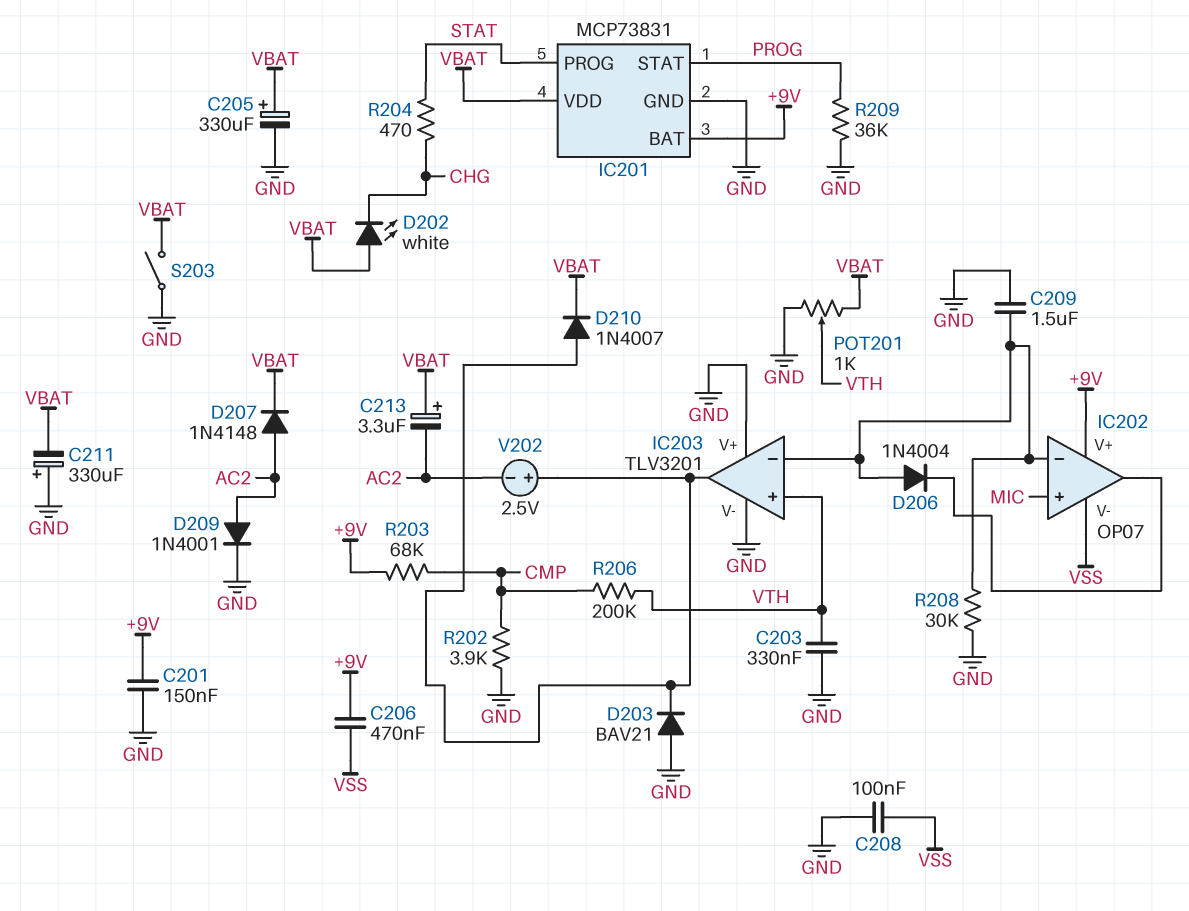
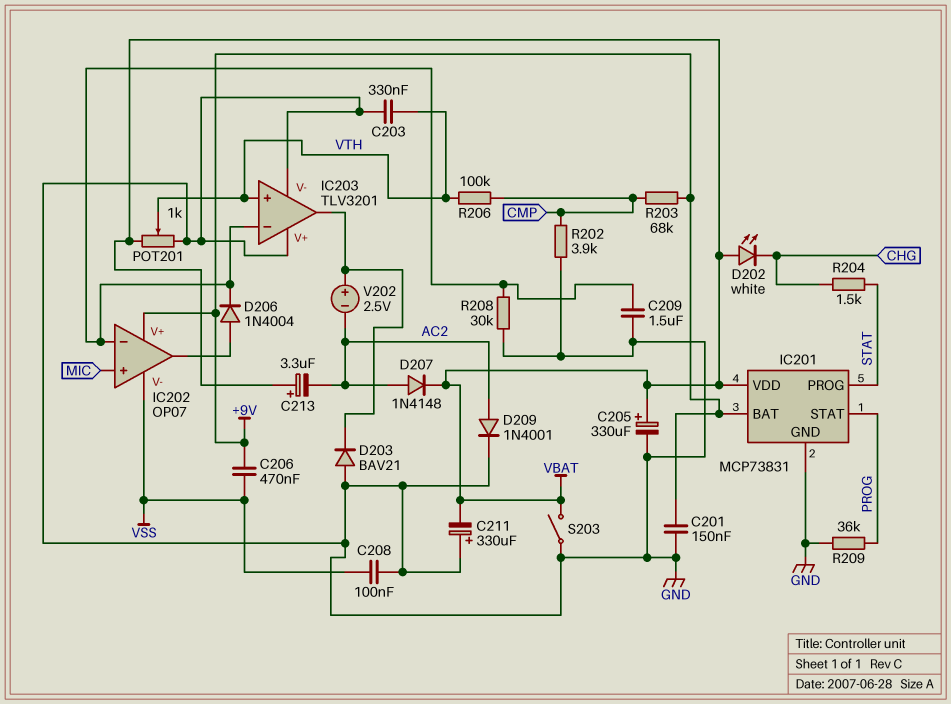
D206: diode 1N4004 (A IC202/in-, K IC202/out) -> diode 1N4004 (A IC202/out, K IC202/in-)
D210: diode 1N4007 (A IC203/out, K VBAT) -> none
R204: 470 (CHG, STAT) -> 1.5k (CHG, STAT)
R206: 200k (CMP, VTH) -> 100k (CMP, VTH)

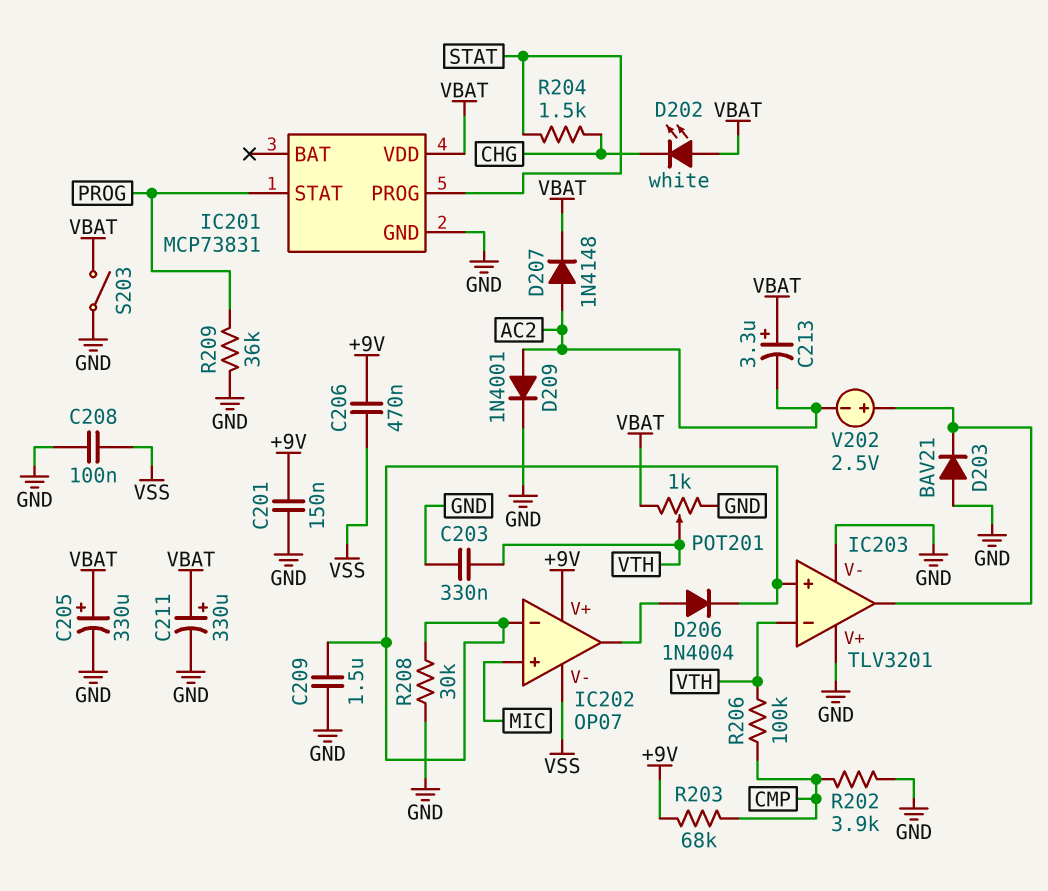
C211: 330uF (plus GND, minus VBAT) -> 330uF (plus VBAT, minus GND)
IC201 pin BAT: +9V -> none
IC203 pin in+: VTH -> IC202/in-
IC203 pin in-: IC202/in- -> VTH

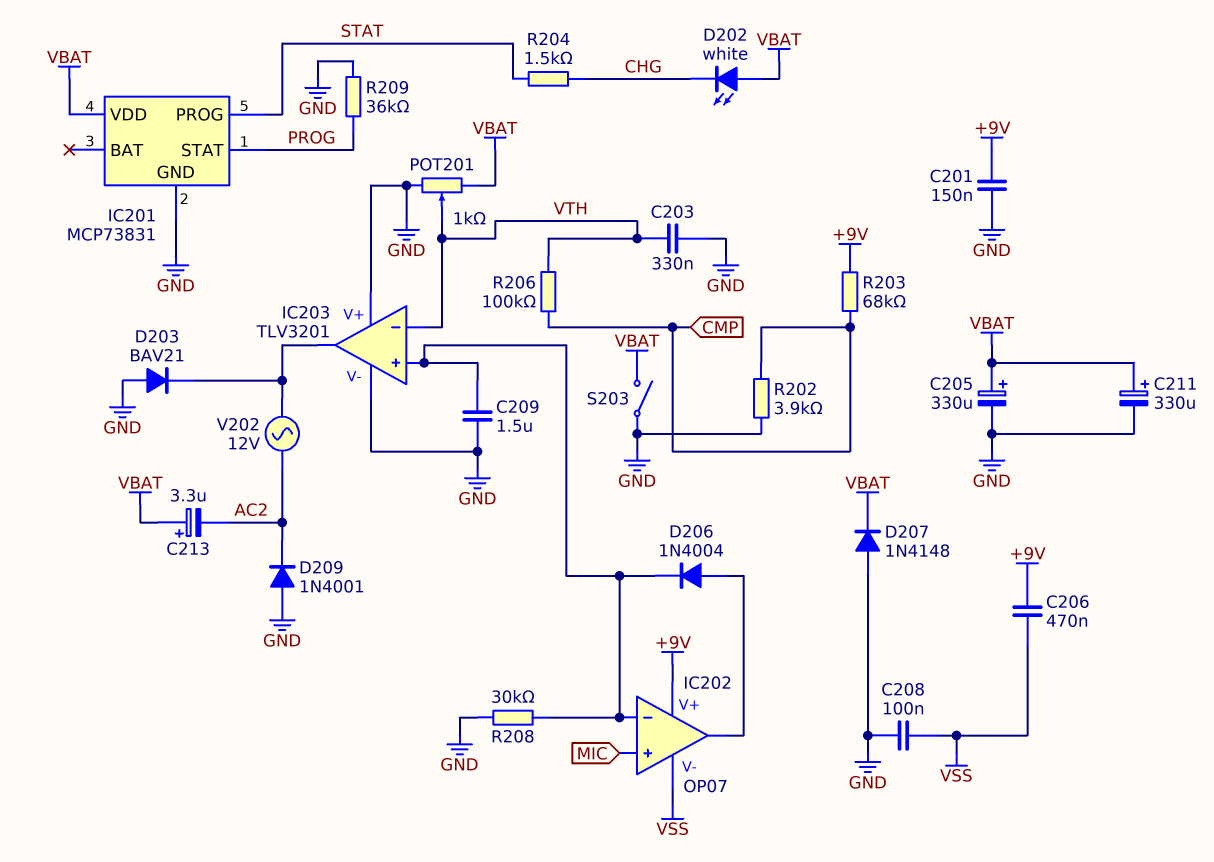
D207: diode 1N4148 (A AC2, K VBAT) -> diode 1N4148 (A GND, K VBAT)
D209: diode 1N4001 (A AC2, K GND) -> diode 1N4001 (A GND, K AC2)
V202: 2.5V (plus IC203/out, minus AC2) -> AC 12V (AC2, IC203/out)

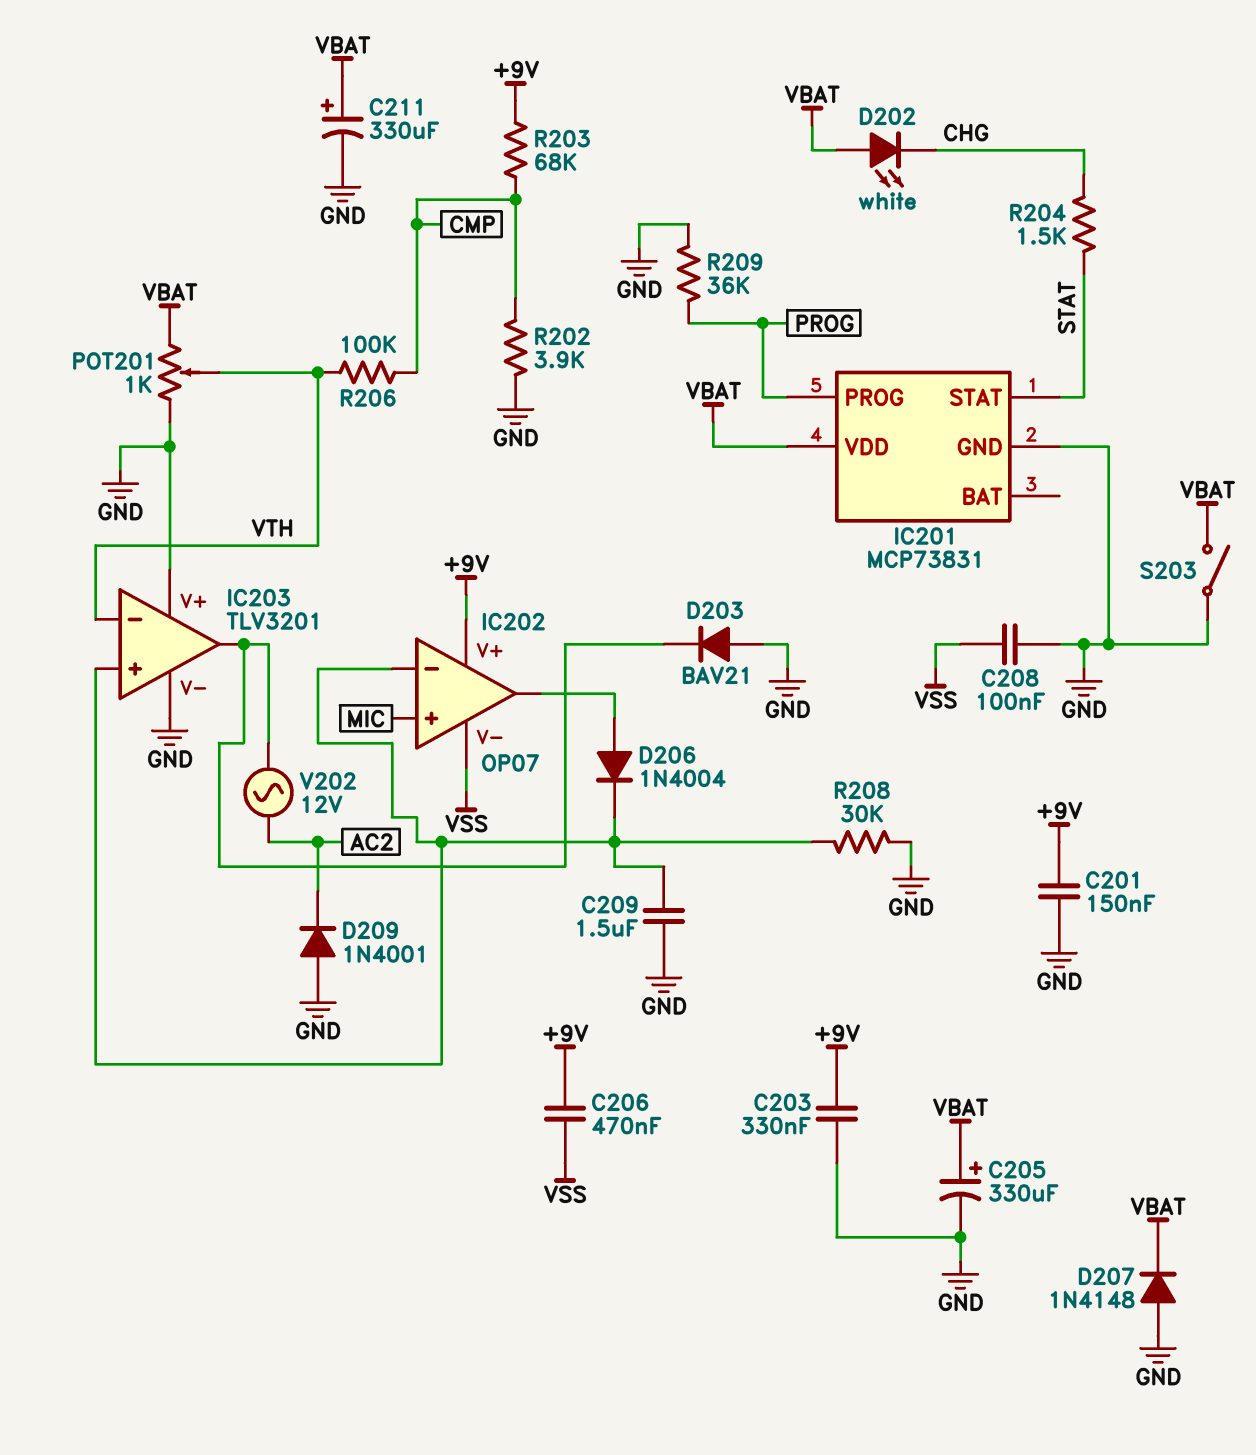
C203: 330nF (GND, VTH) -> 330nF (+9V, GND)
C213: 3.3uF (plus VBAT, minus AC2) -> none
IC201 pin PROG: STAT -> PROG
IC201 pin STAT: PROG -> STAT

